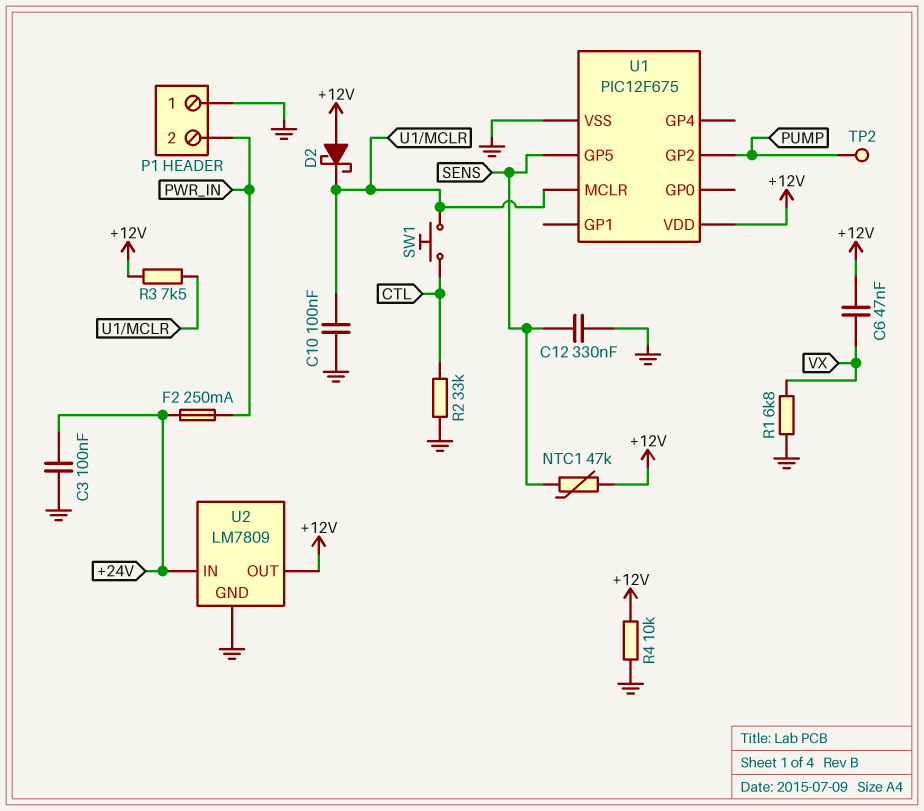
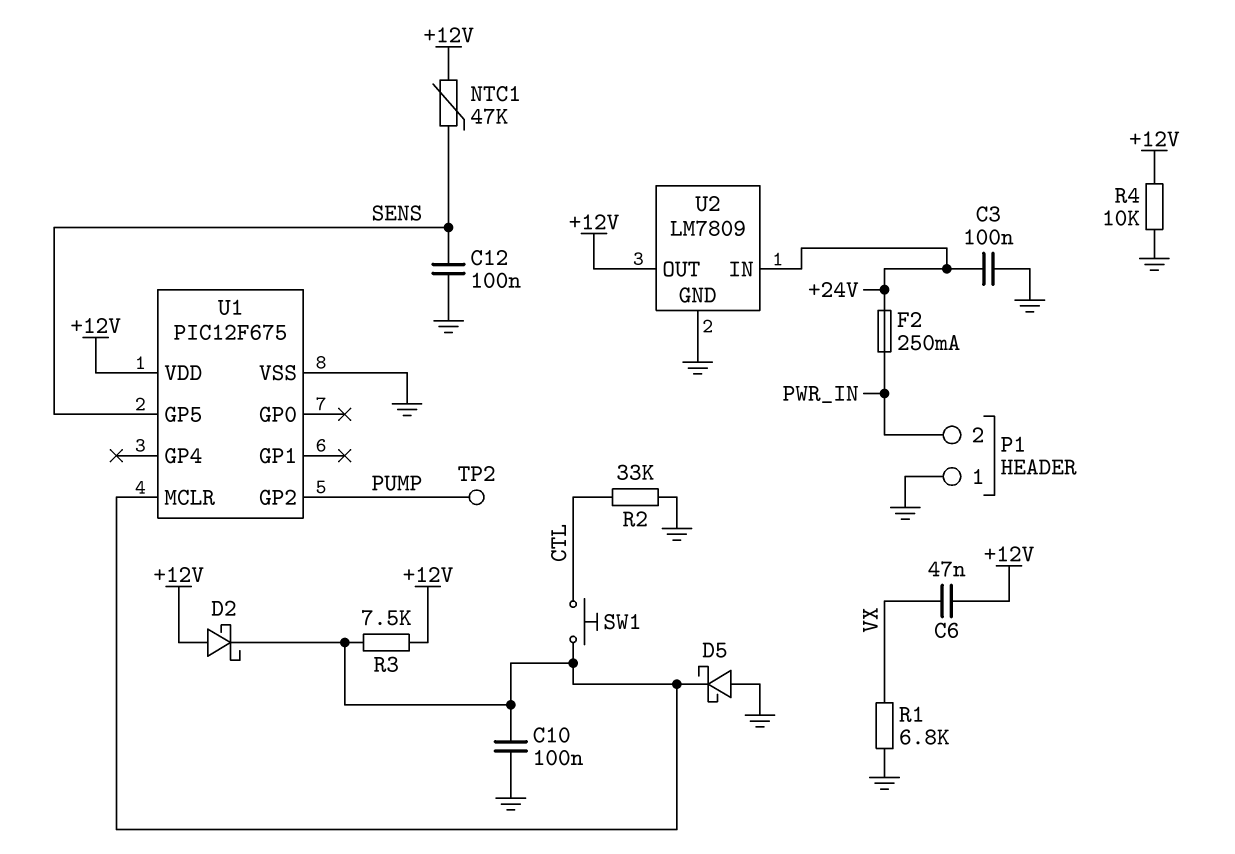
C12: 330nF (GND, SENS) -> 100nF (GND, SENS)
D5: none -> schottky (A GND, K U1/MCLR)

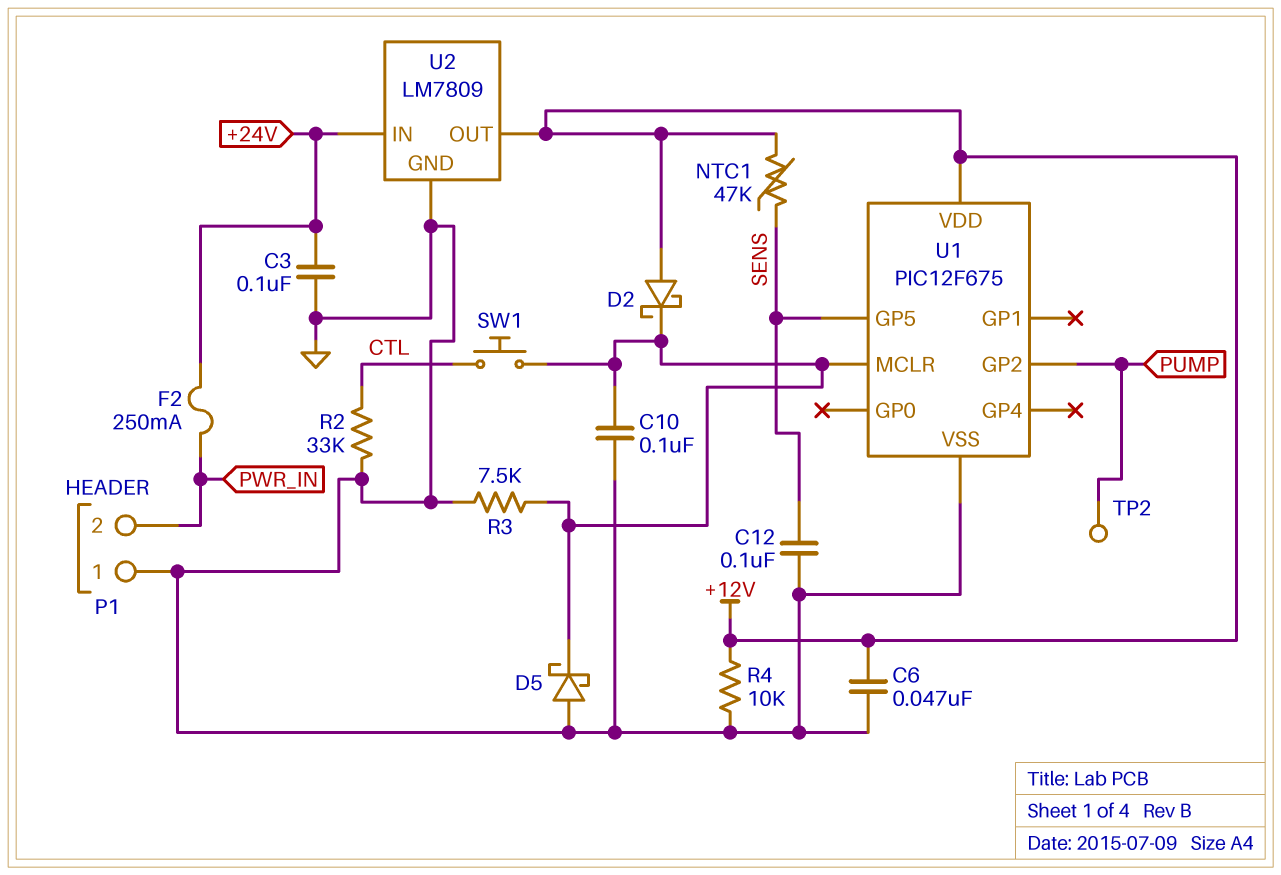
C6: 47nF (+12V, VX) -> 47nF (+12V, GND)
R1: 6.8k (GND, VX) -> none
R3: 7.5k (+12V, U1/MCLR) -> 7.5k (GND, U1/MCLR)

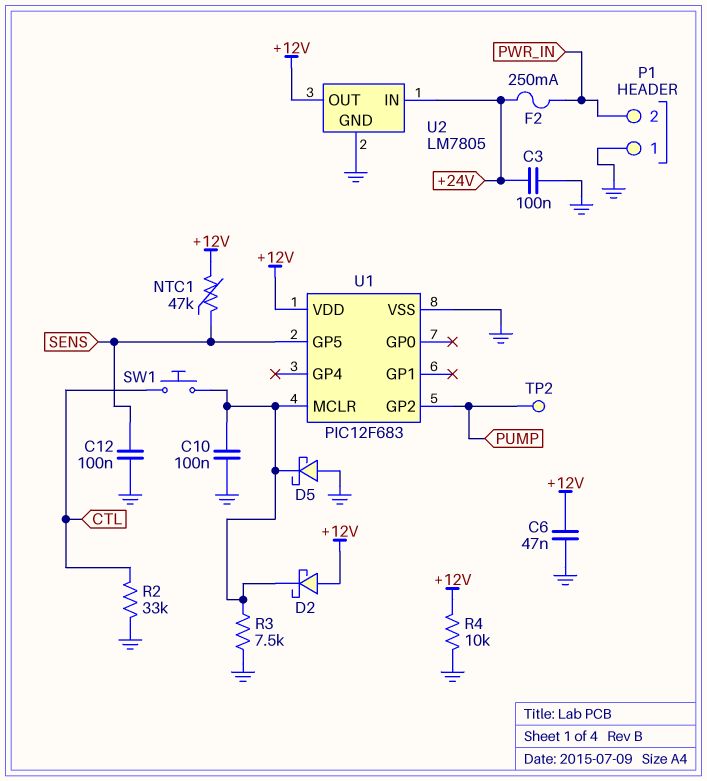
U1: PIC12F675 -> PIC12F683
U2: LM7809 -> LM7805

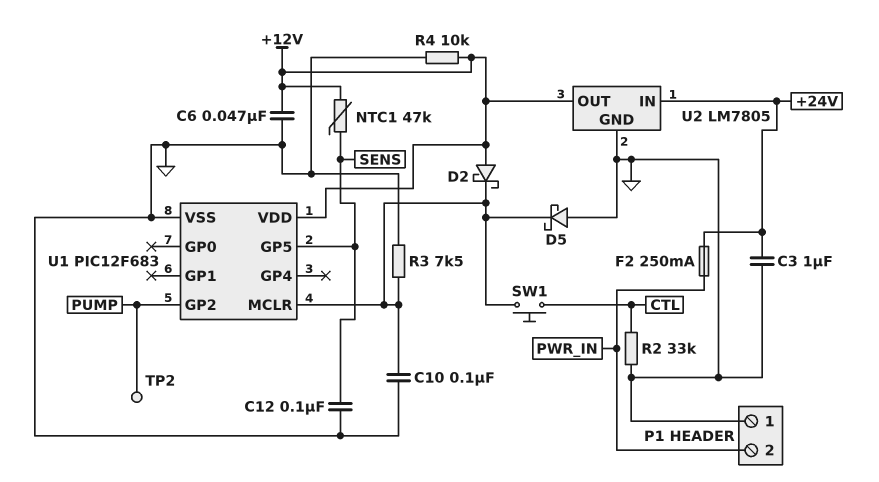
C3: 100nF (+24V, GND) -> 1uF (+24V, GND)

